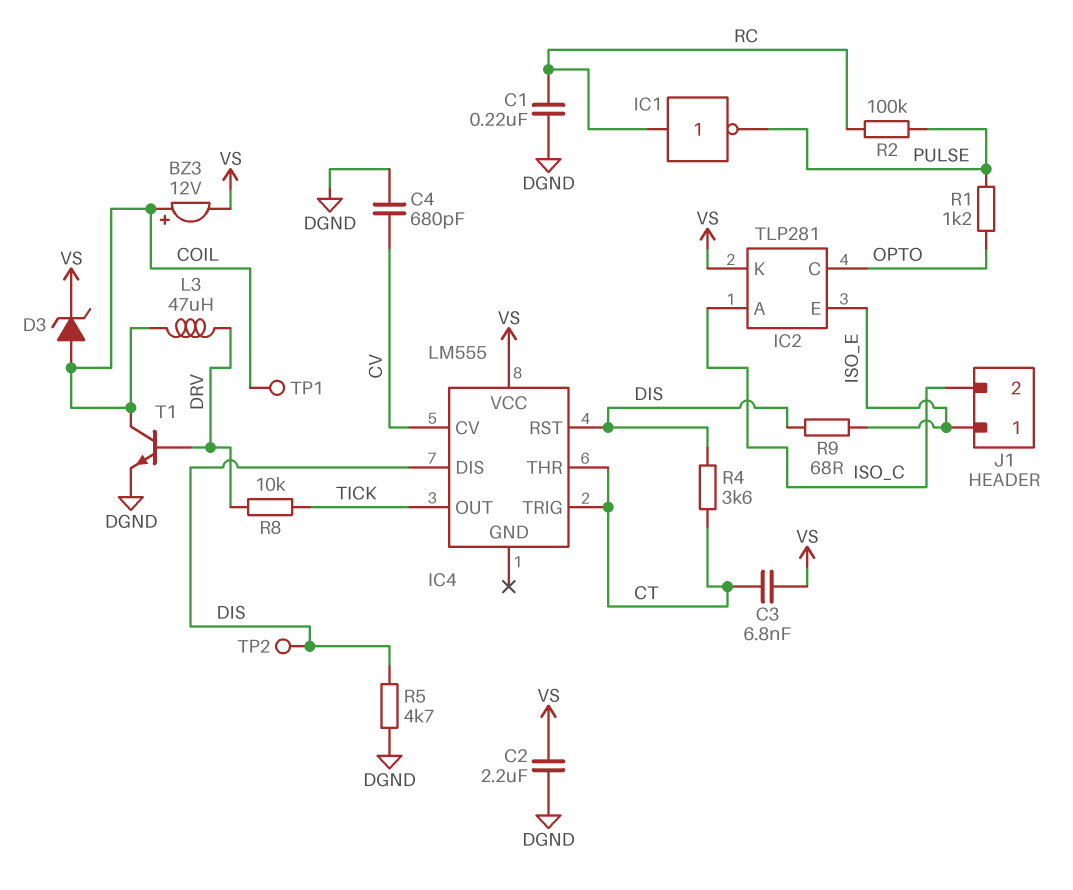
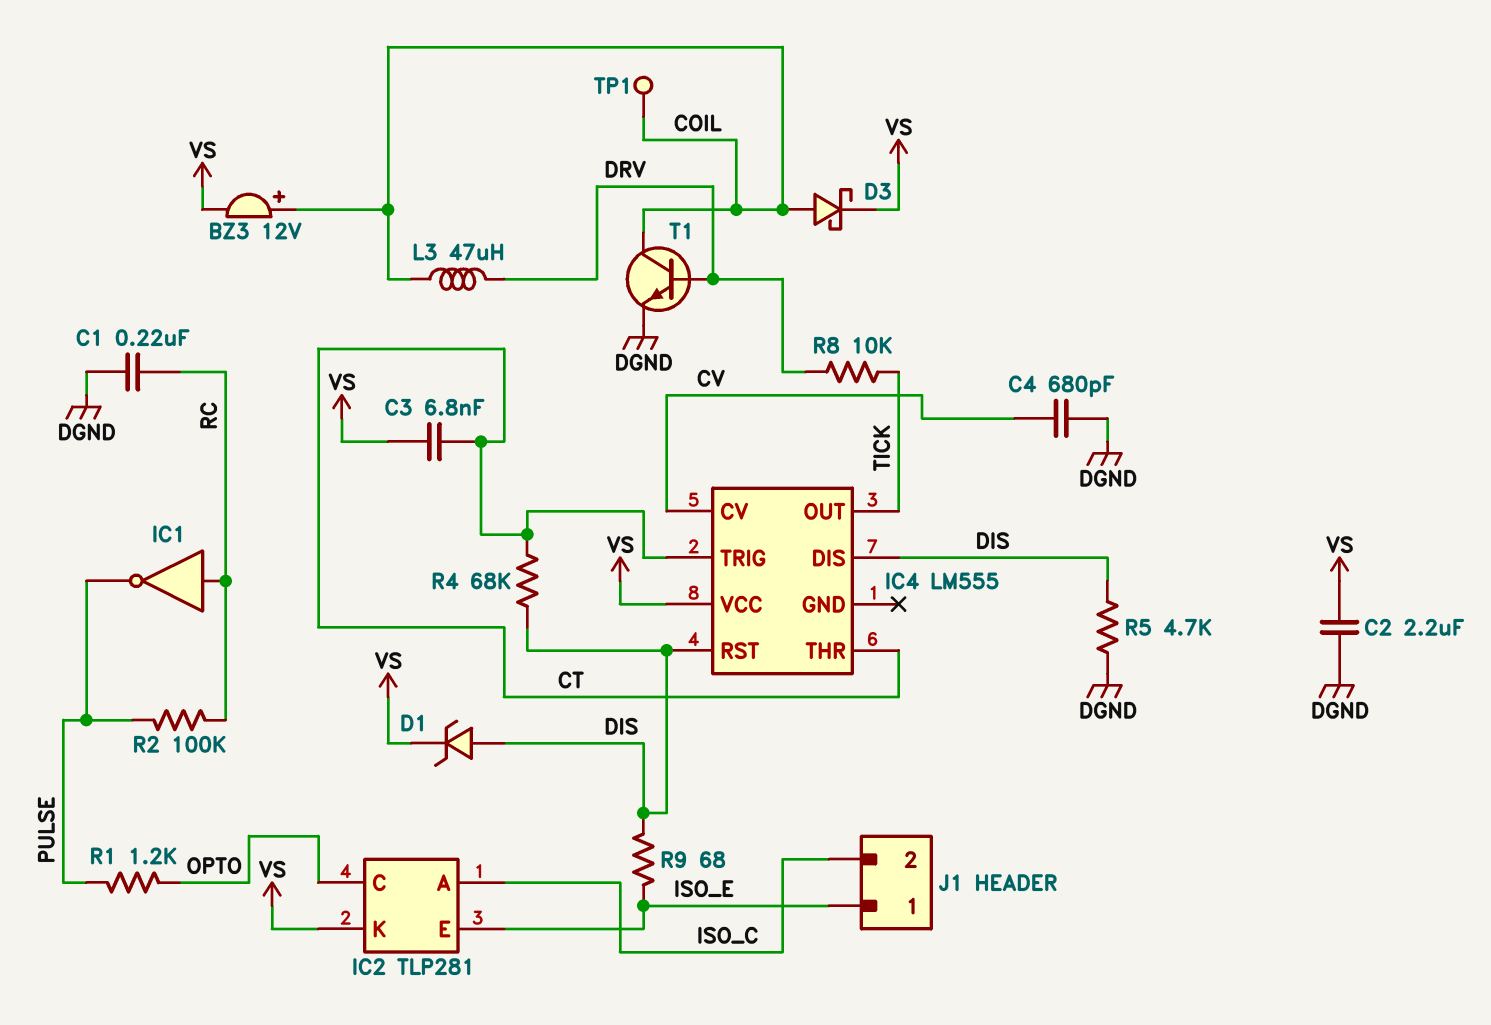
D1: none -> zener (A DIS, K VS)
D3: zener (A COIL, K VS) -> schottky (A COIL, K VS)
R4: 3.6k (CT, DIS) -> 68k (CT, DIS)
TP2: test point (DIS) -> none

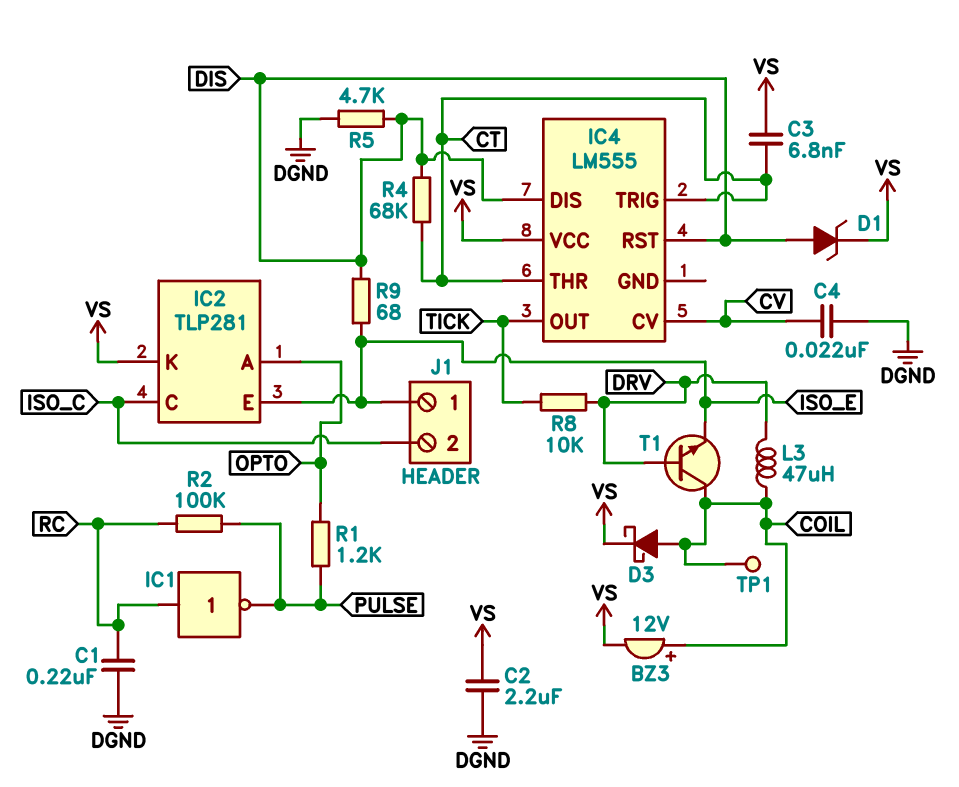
C4: 680pF (CV, DGND) -> 22nF (CV, DGND)
IC2 pin A: ISO_C -> OPTO
IC2 pin C: OPTO -> ISO_C
T1: NPN (B DRV, C COIL, E DGND) -> NPN (B DRV, C COIL, E ISO_E)

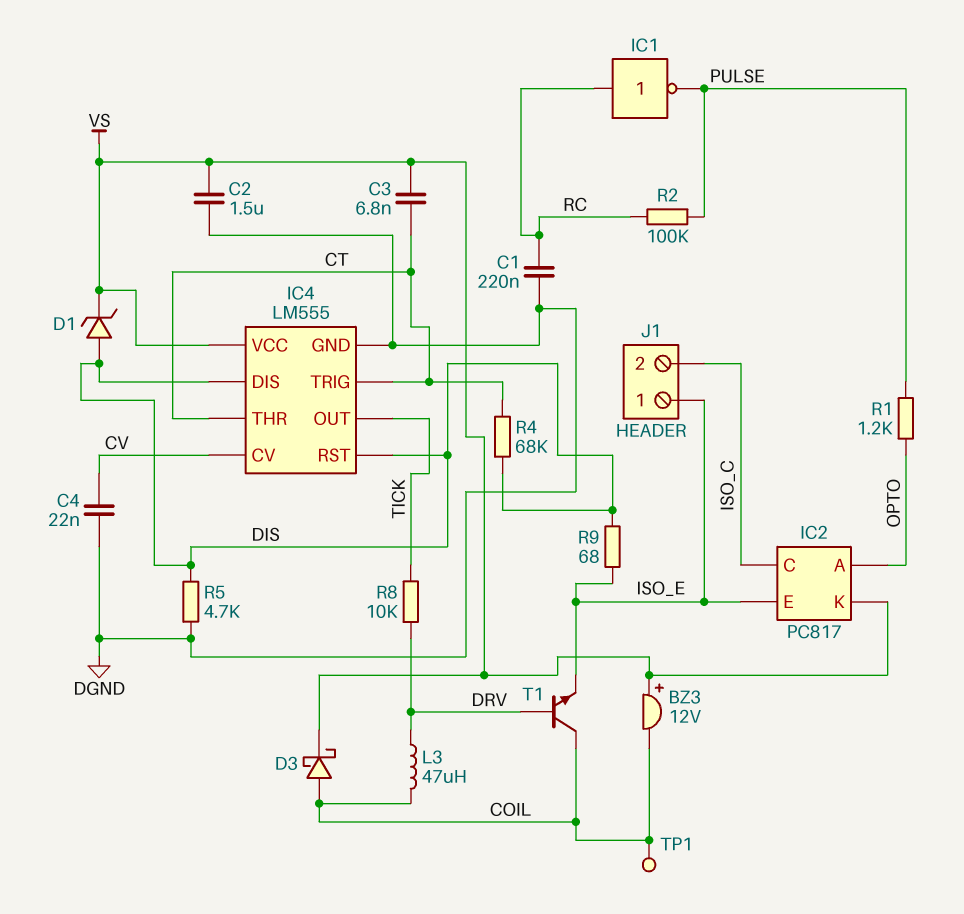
BZ3: buzzer 12V (plus COIL, minus VS) -> buzzer 12V (plus VS, minus COIL)
C2: 2.2uF (DGND, VS) -> 1.5uF (DGND, VS)
IC2: TLP281 -> PC817
IC4 pin GND: none -> DGND

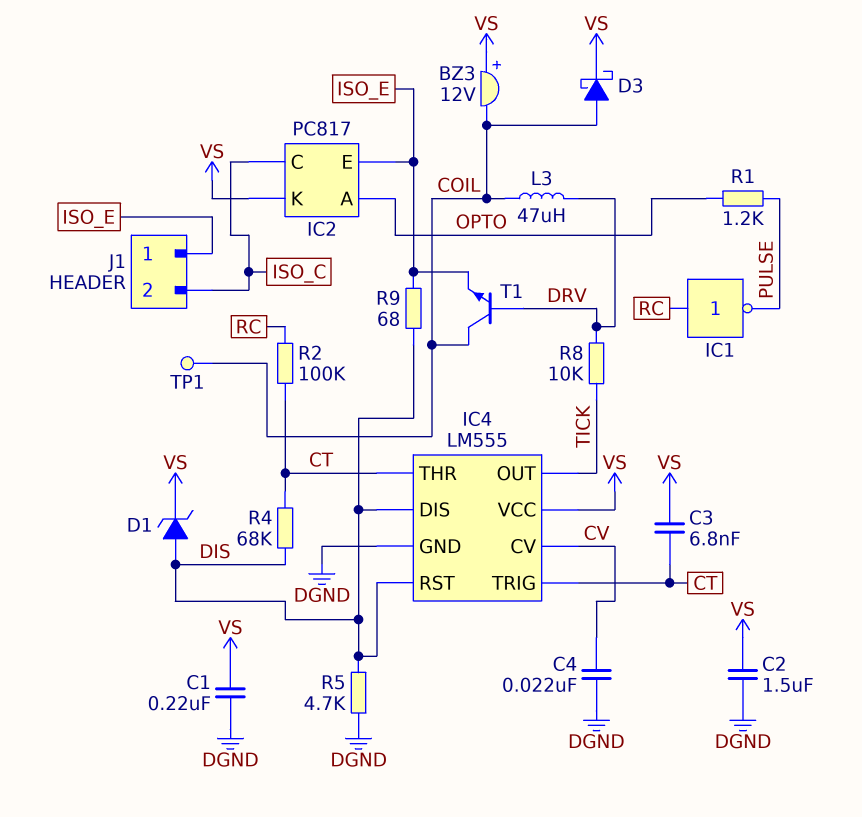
C1: 220nF (DGND, RC) -> 220nF (DGND, VS)
R2: 100k (PULSE, RC) -> 100k (CT, RC)

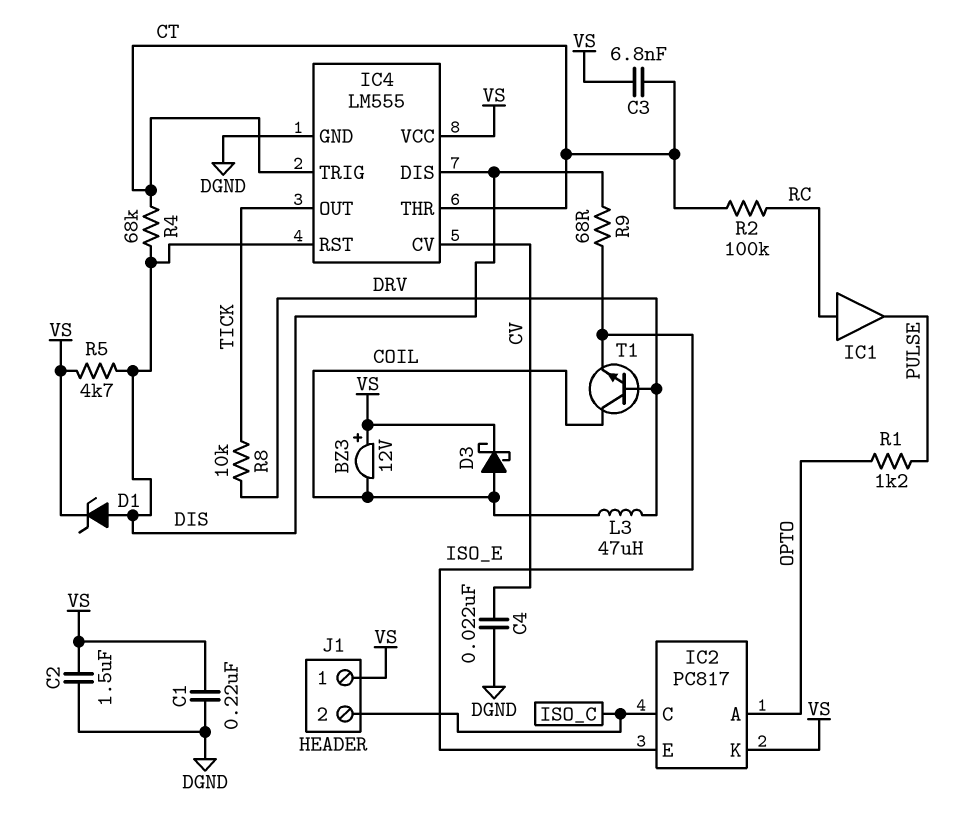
IC1: NOT (in RC, out PULSE) -> buffer (in RC, out PULSE)
J1 pin 1: ISO_E -> VS
R5: 4.7k (DGND, DIS) -> 4.7k (DIS, VS)
TP1: test point (COIL) -> none

